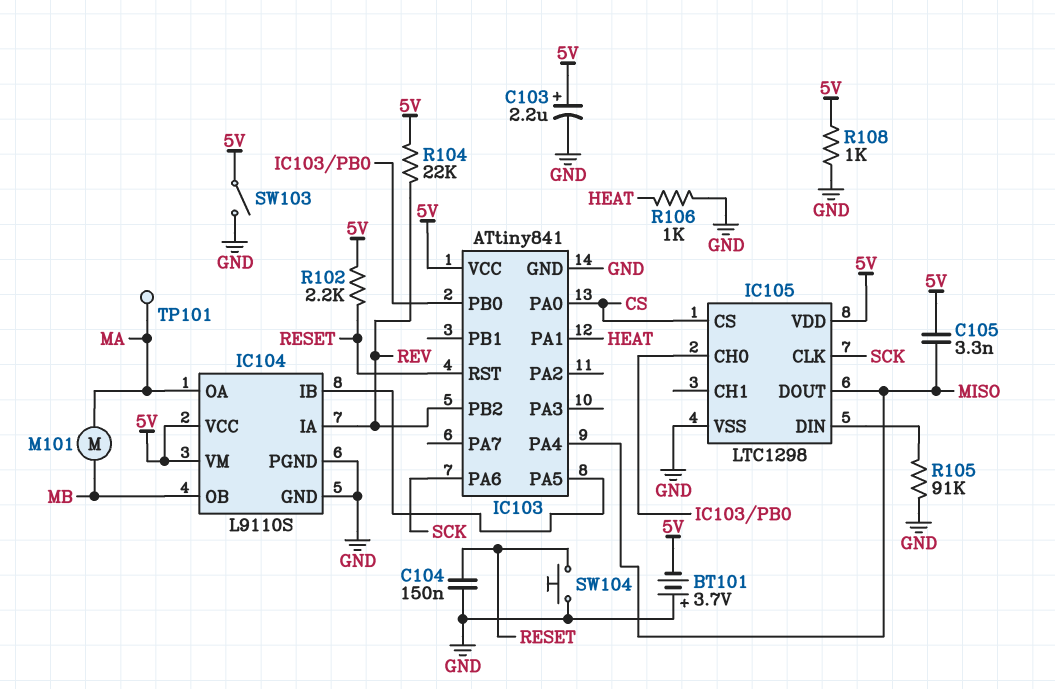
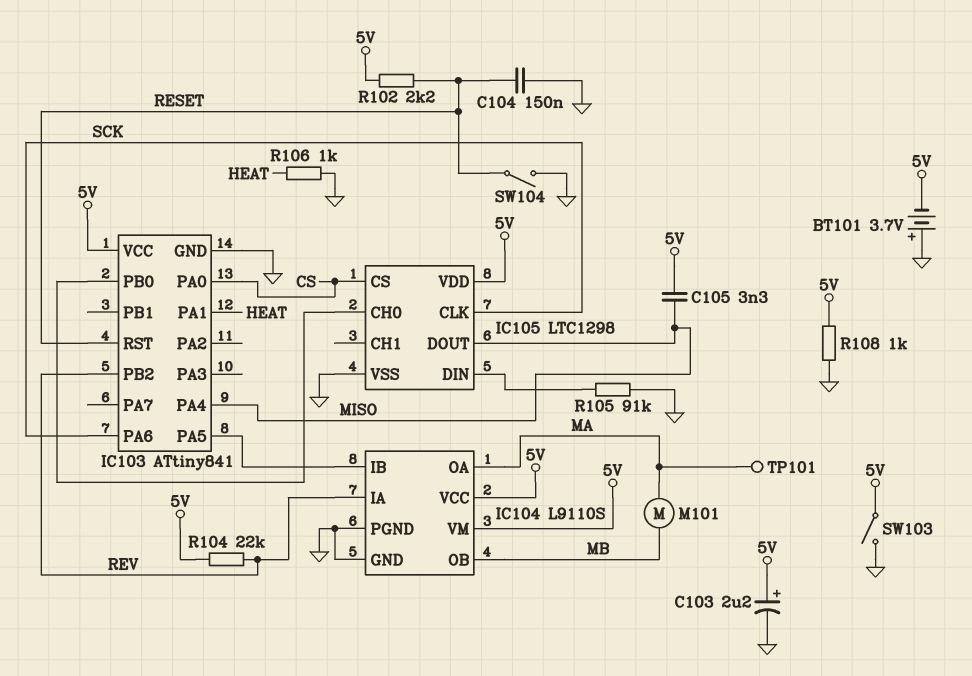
SW104: button (GND, RESET) -> switch (GND, RESET)

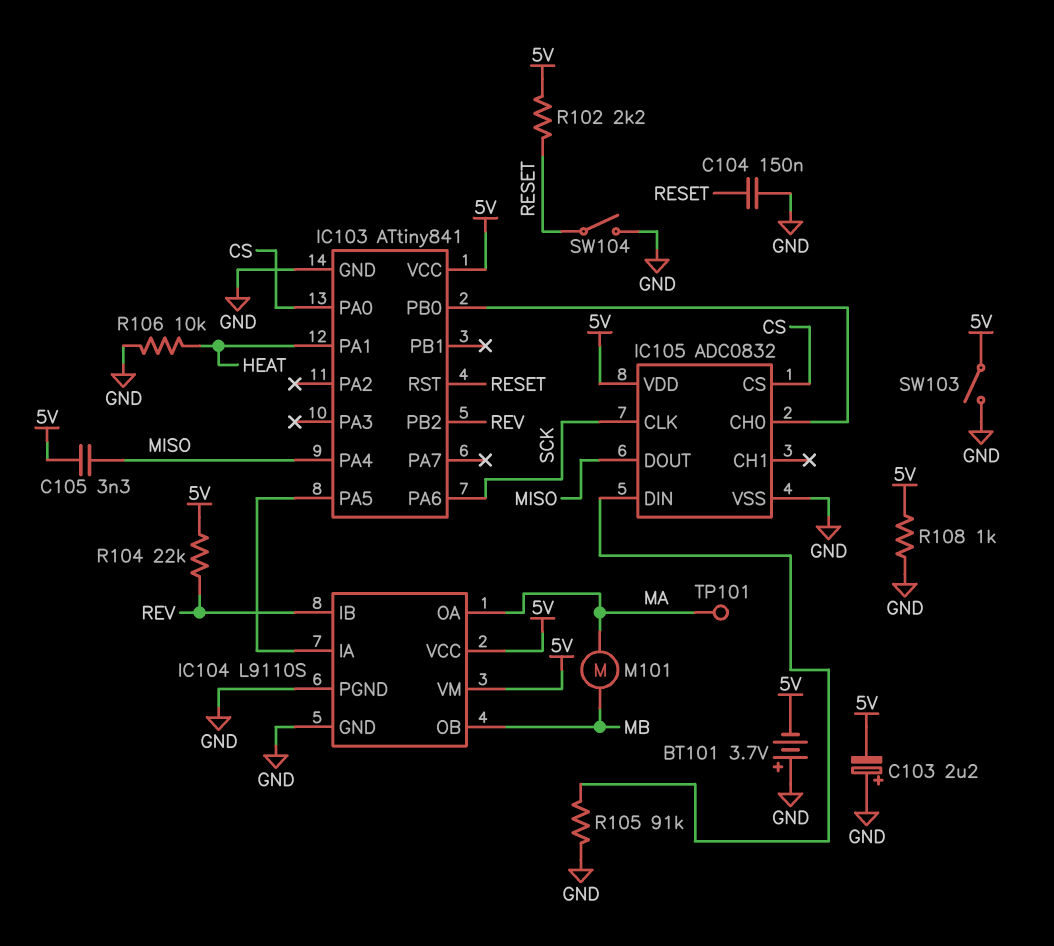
C103: 2.2uF (plus 5V, minus GND) -> 2.2uF (plus GND, minus 5V)
IC104 pin IA: REV -> IC103/PA5
IC104 pin IB: IC103/PA5 -> REV
IC105: LTC1298 -> ADC0832
R106: 1k (GND, HEAT) -> 10k (GND, HEAT)

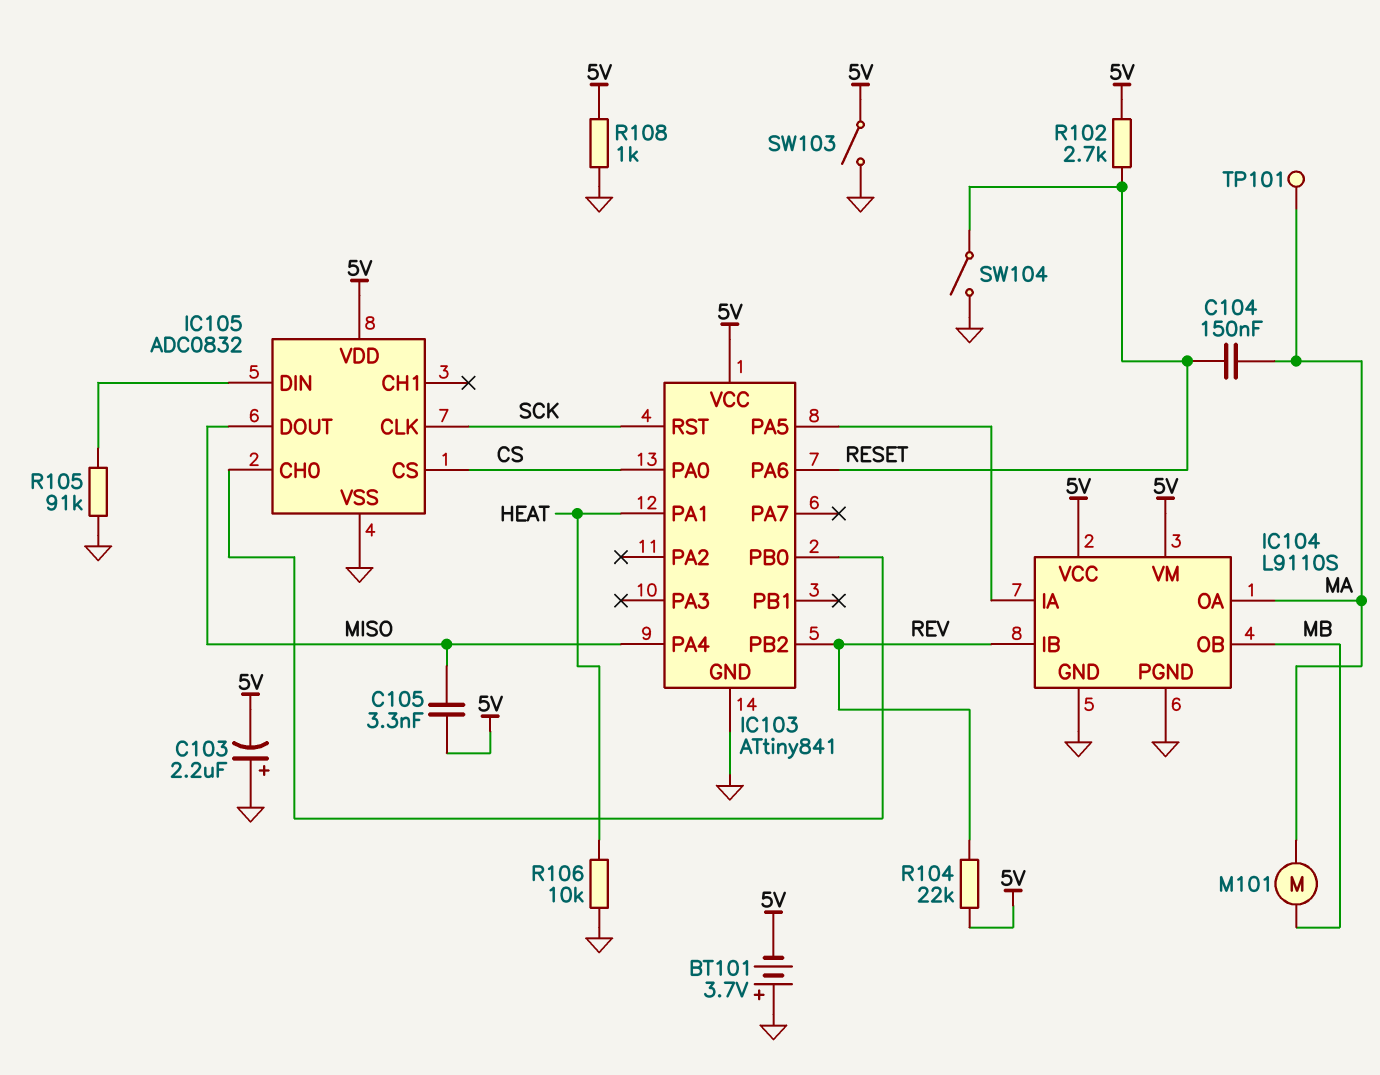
C104: 150nF (GND, RESET) -> 150nF (MA, RESET)
IC103 pin PA6: SCK -> RESET
IC103 pin RST: RESET -> SCK
R102: 2.2k (5V, RESET) -> 2.7k (5V, RESET)

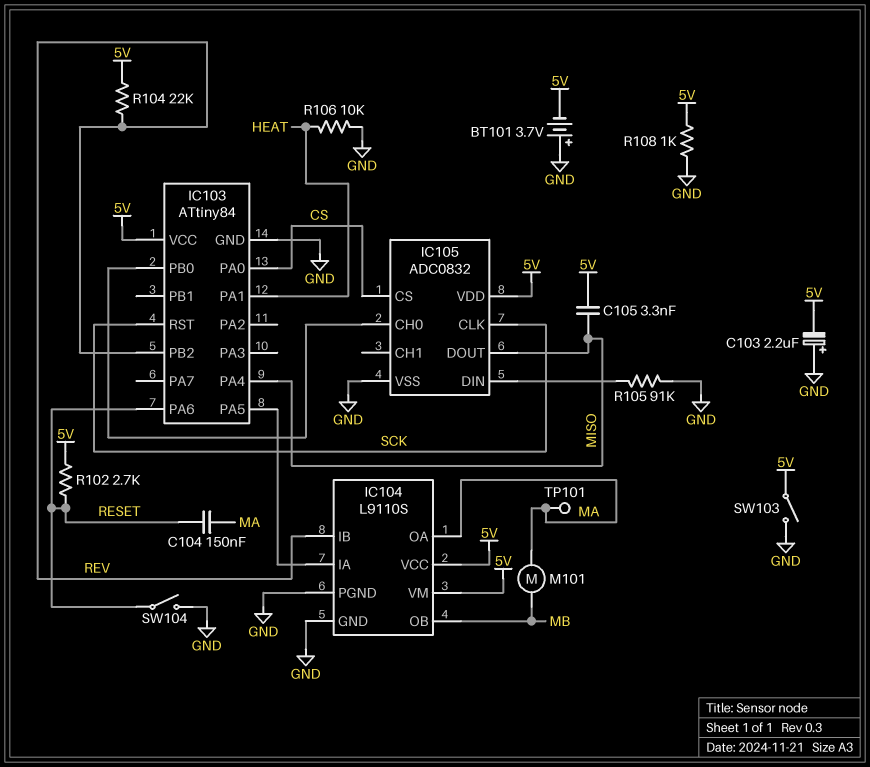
IC103: ATtiny841 -> ATtiny84

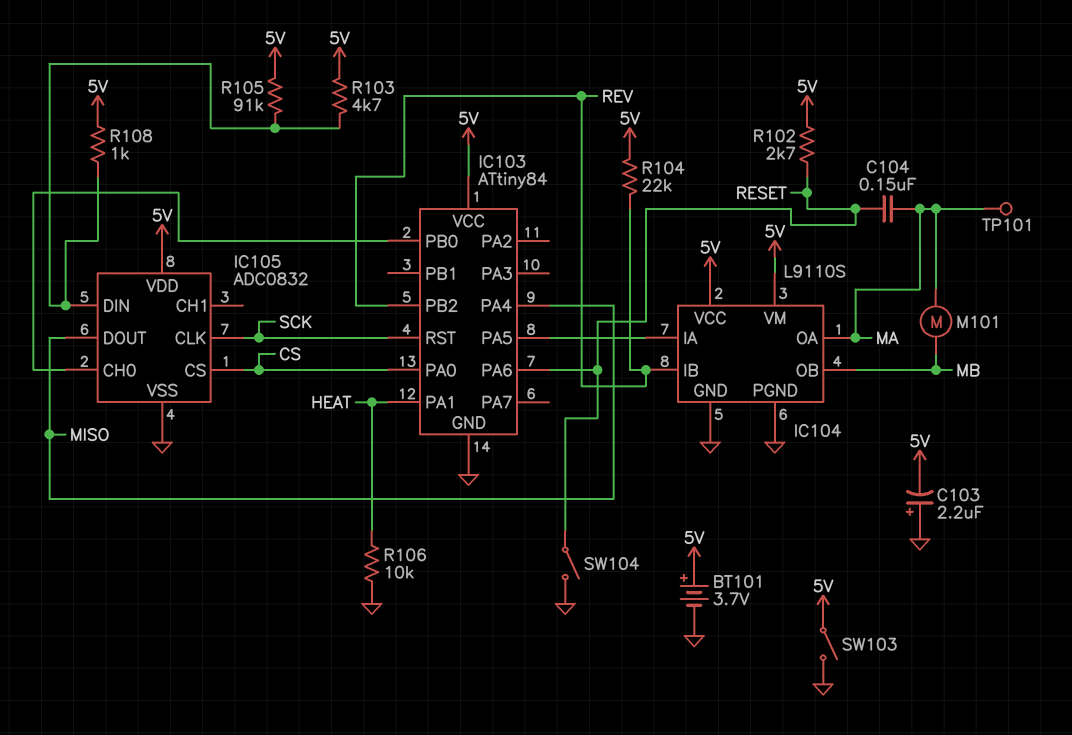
BT101: 3.7V (plus GND, minus 5V) -> 3.7V (plus 5V, minus GND)
C105: 3.3nF (5V, MISO) -> none
R103: none -> 4.7k (5V, IC105/DIN)
R105: 91k (GND, IC105/DIN) -> 91k (5V, IC105/DIN)
R108: 1k (5V, GND) -> 1k (5V, IC105/DIN)

